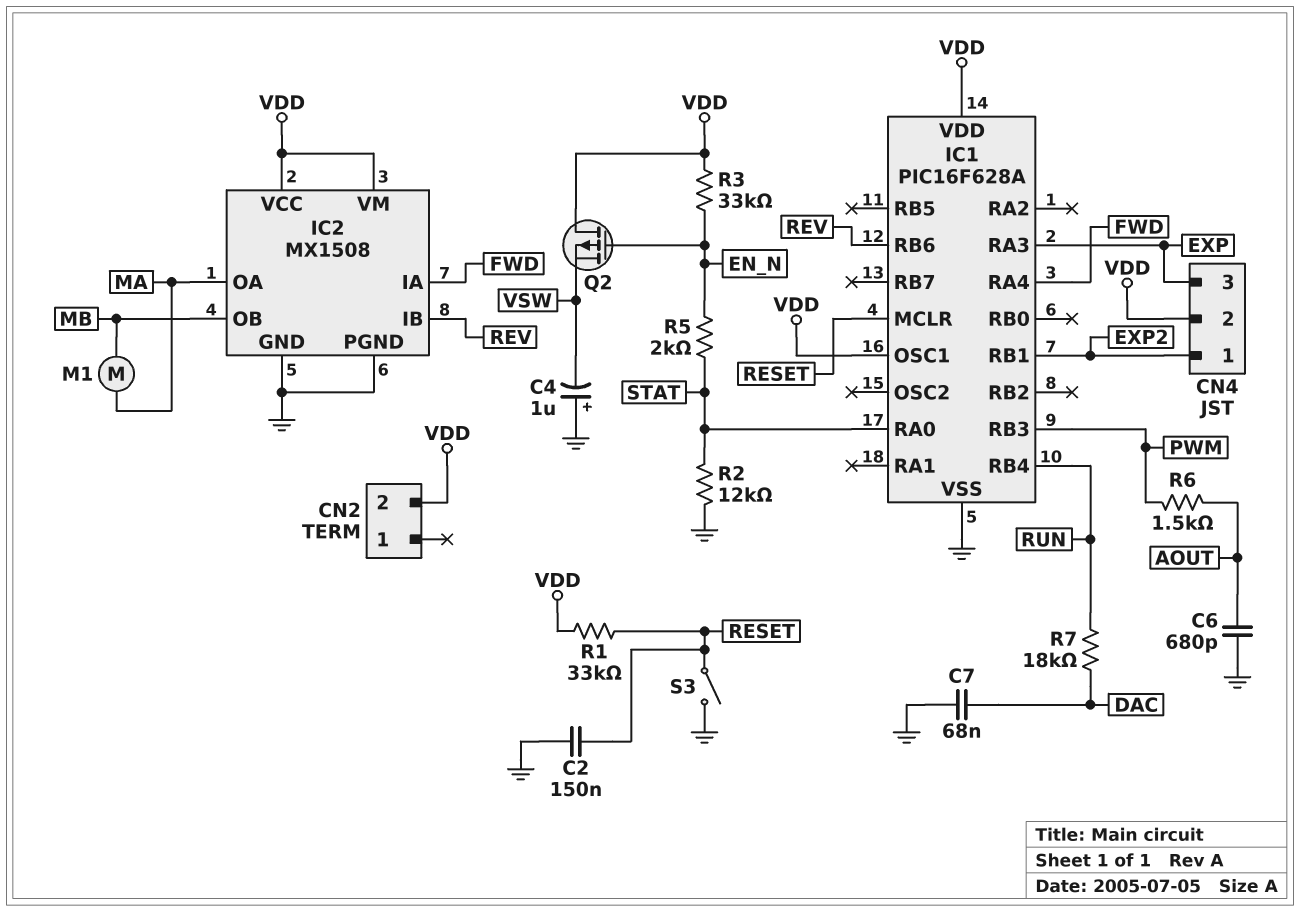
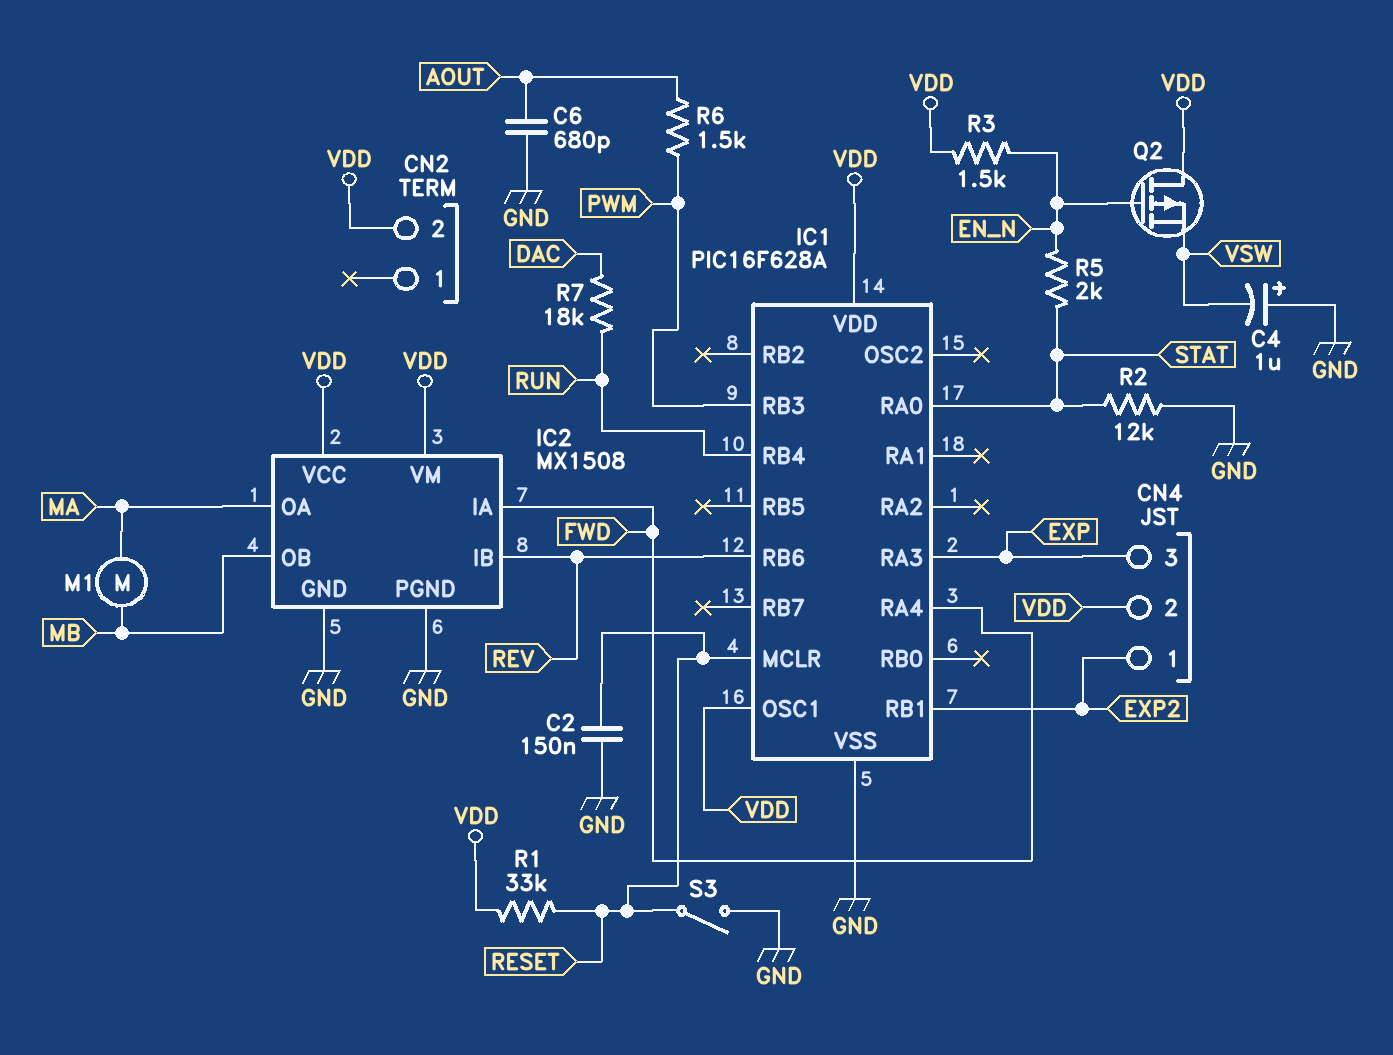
C7: 68nF (DAC, GND) -> none
R3: 33k (EN_N, VDD) -> 1.5k (EN_N, VDD)

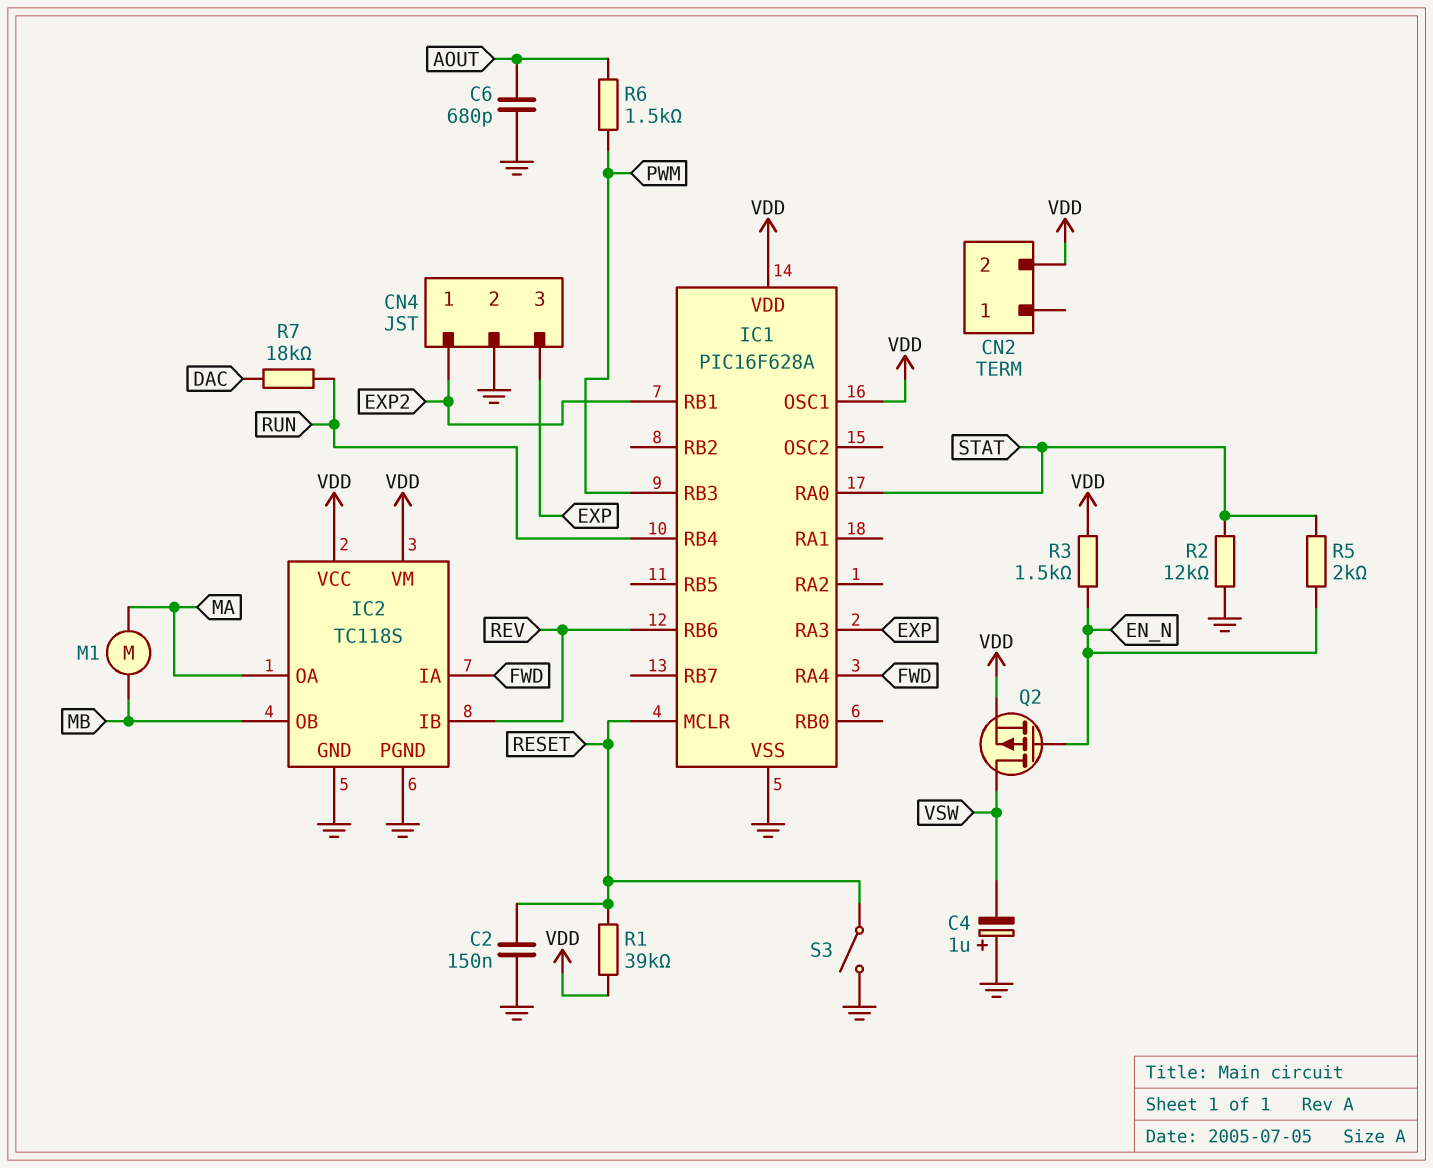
CN4 pin 2: VDD -> GND
IC2: MX1508 -> TC118S
Q2: PMOS (G EN_N, D VDD, S VSW) -> PMOS (G EN_N, D VSW, S VDD)
R1: 33k (RESET, VDD) -> 39k (RESET, VDD)

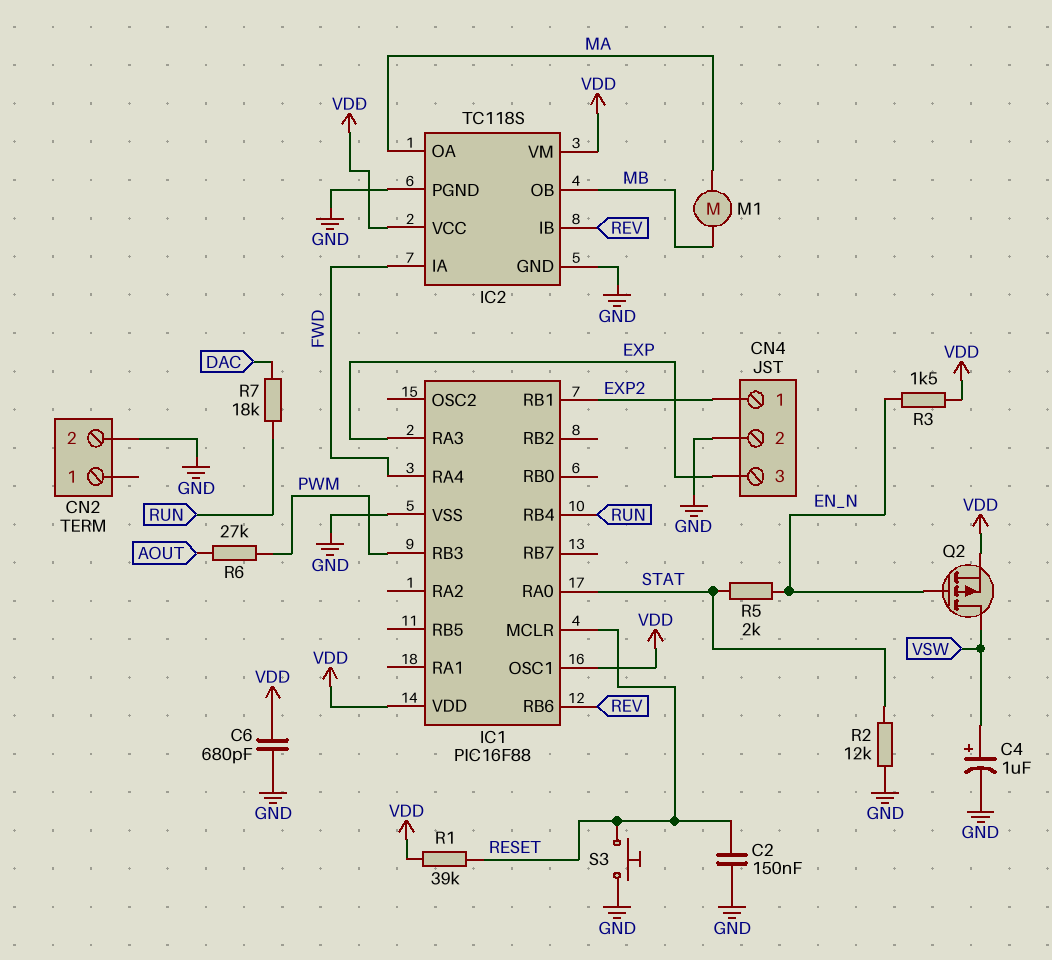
C4: 1uF (plus GND, minus VSW) -> 1uF (plus VSW, minus GND)
C6: 680pF (AOUT, GND) -> 680pF (GND, VDD)
CN2 pin 2: VDD -> GND
IC1: PIC16F628A -> PIC16F88
R6: 1.5k (AOUT, PWM) -> 27k (AOUT, PWM)
S3: switch (GND, RESET) -> button (GND, RESET)

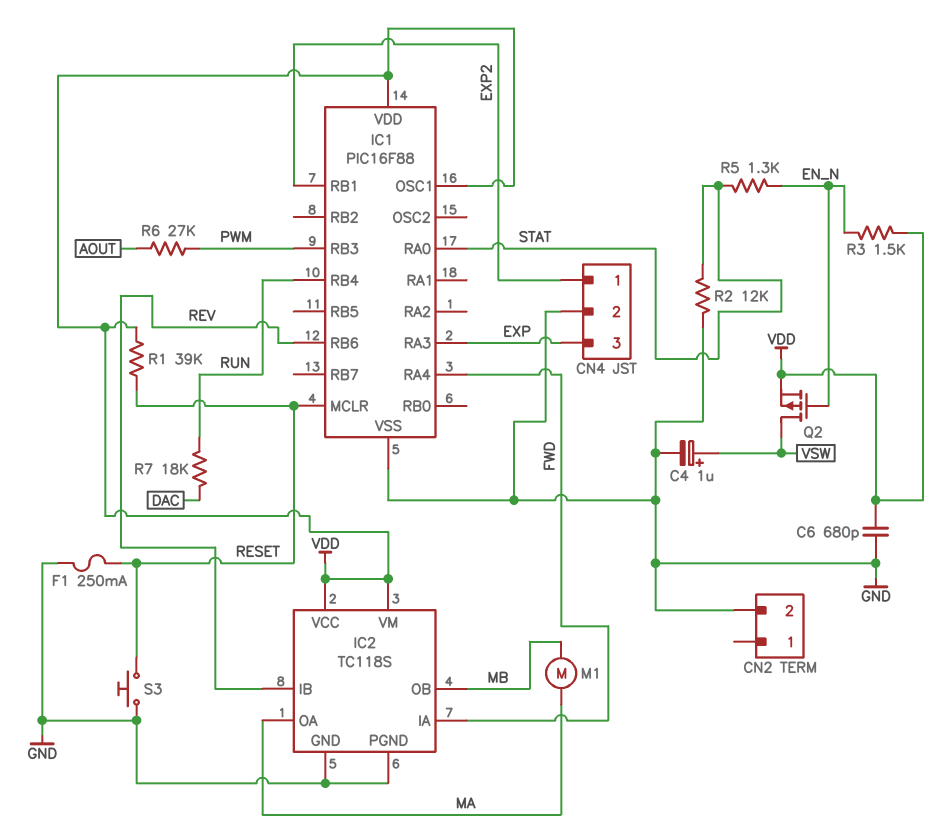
C2: 150nF (GND, RESET) -> none
F1: none -> 250mA (GND, RESET)
R5: 2k (EN_N, STAT) -> 1.3k (EN_N, STAT)

